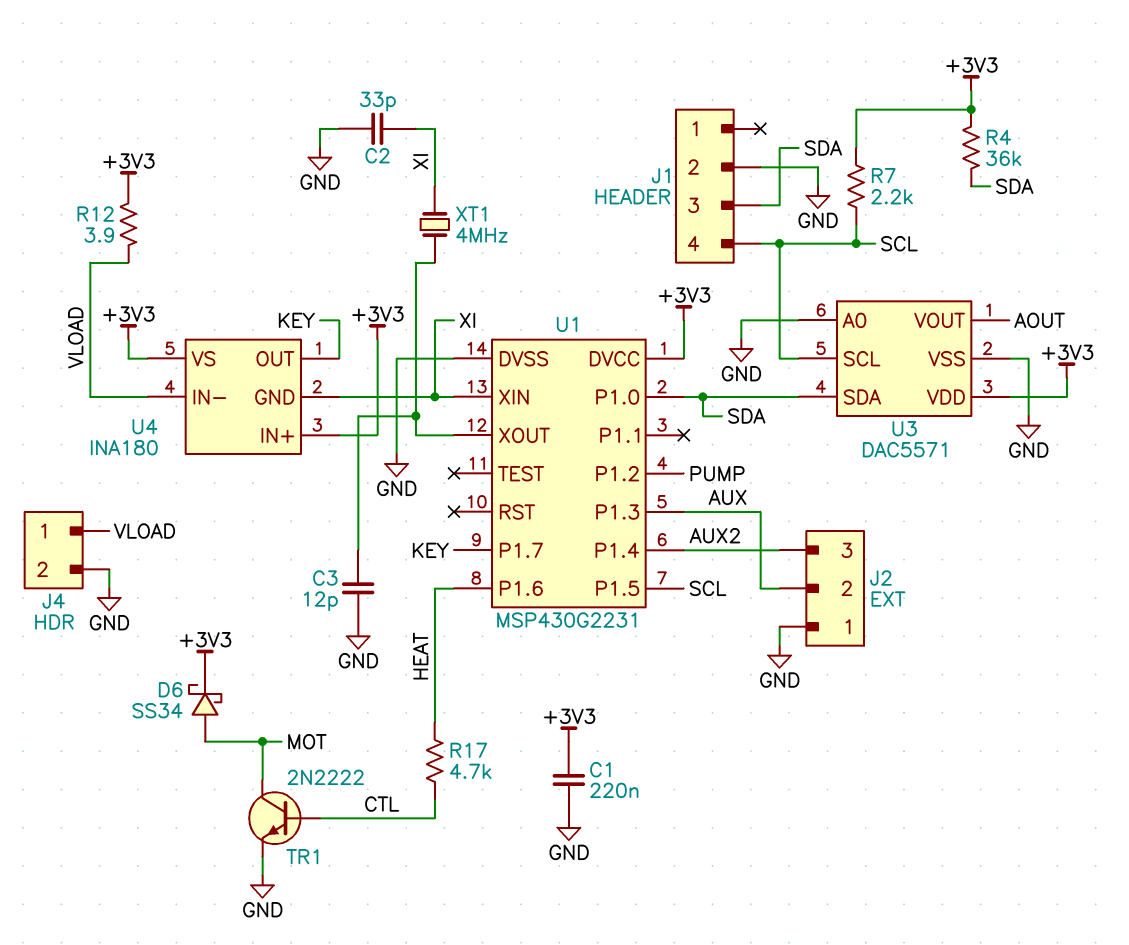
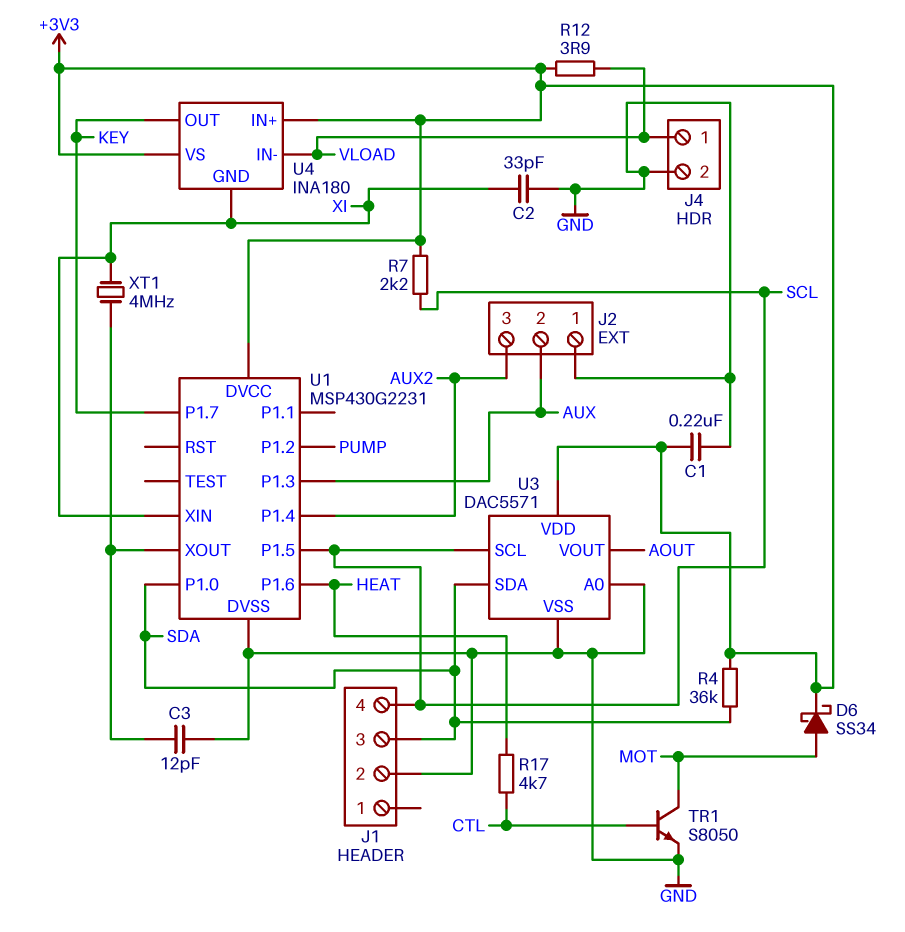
TR1: NPN 2N2222 (B CTL, C MOT, E GND) -> NPN S8050 (B CTL, C MOT, E GND)

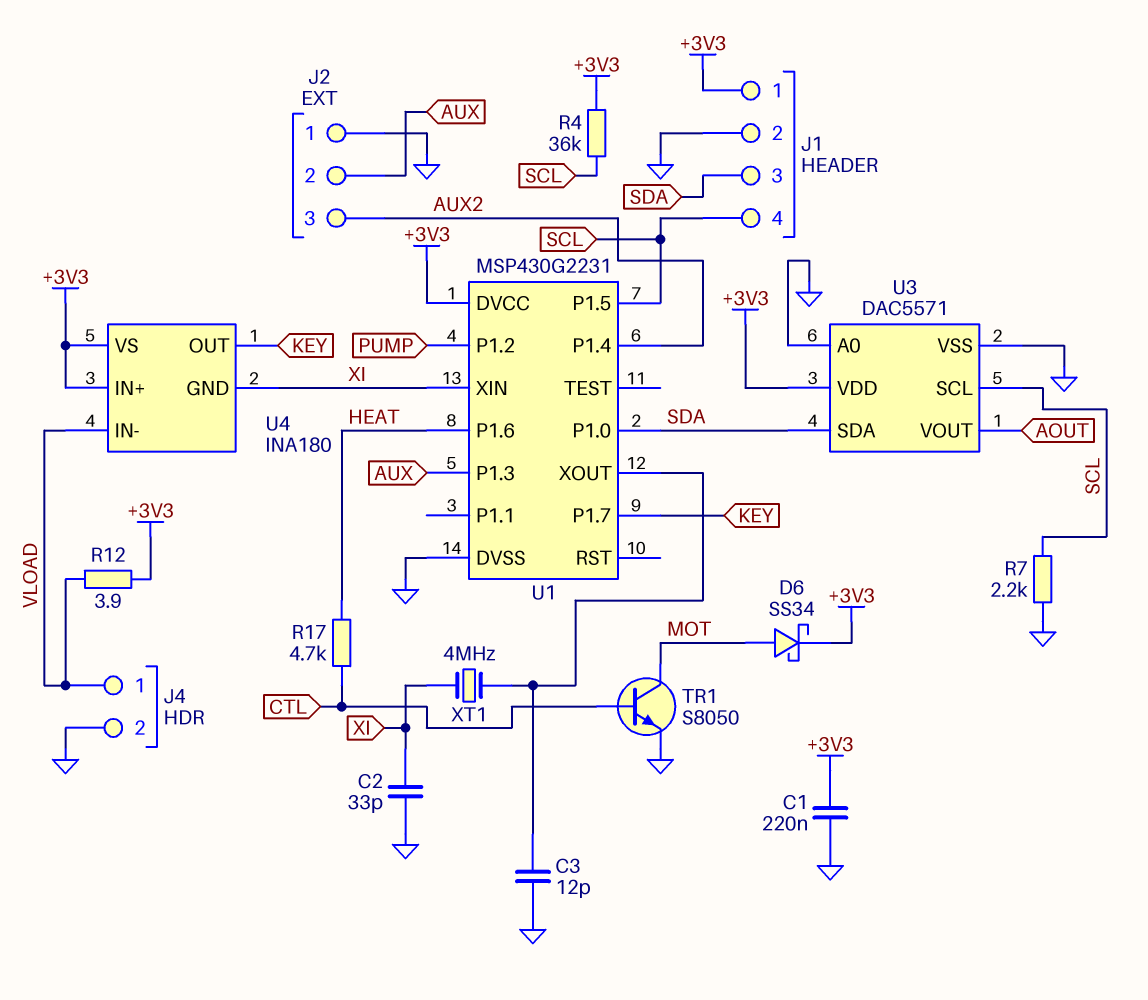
J1 pin 1: none -> +3V3
R4: 36k (+3V3, SDA) -> 36k (+3V3, SCL)
R7: 2.2k (+3V3, SCL) -> 2.2k (GND, SCL)

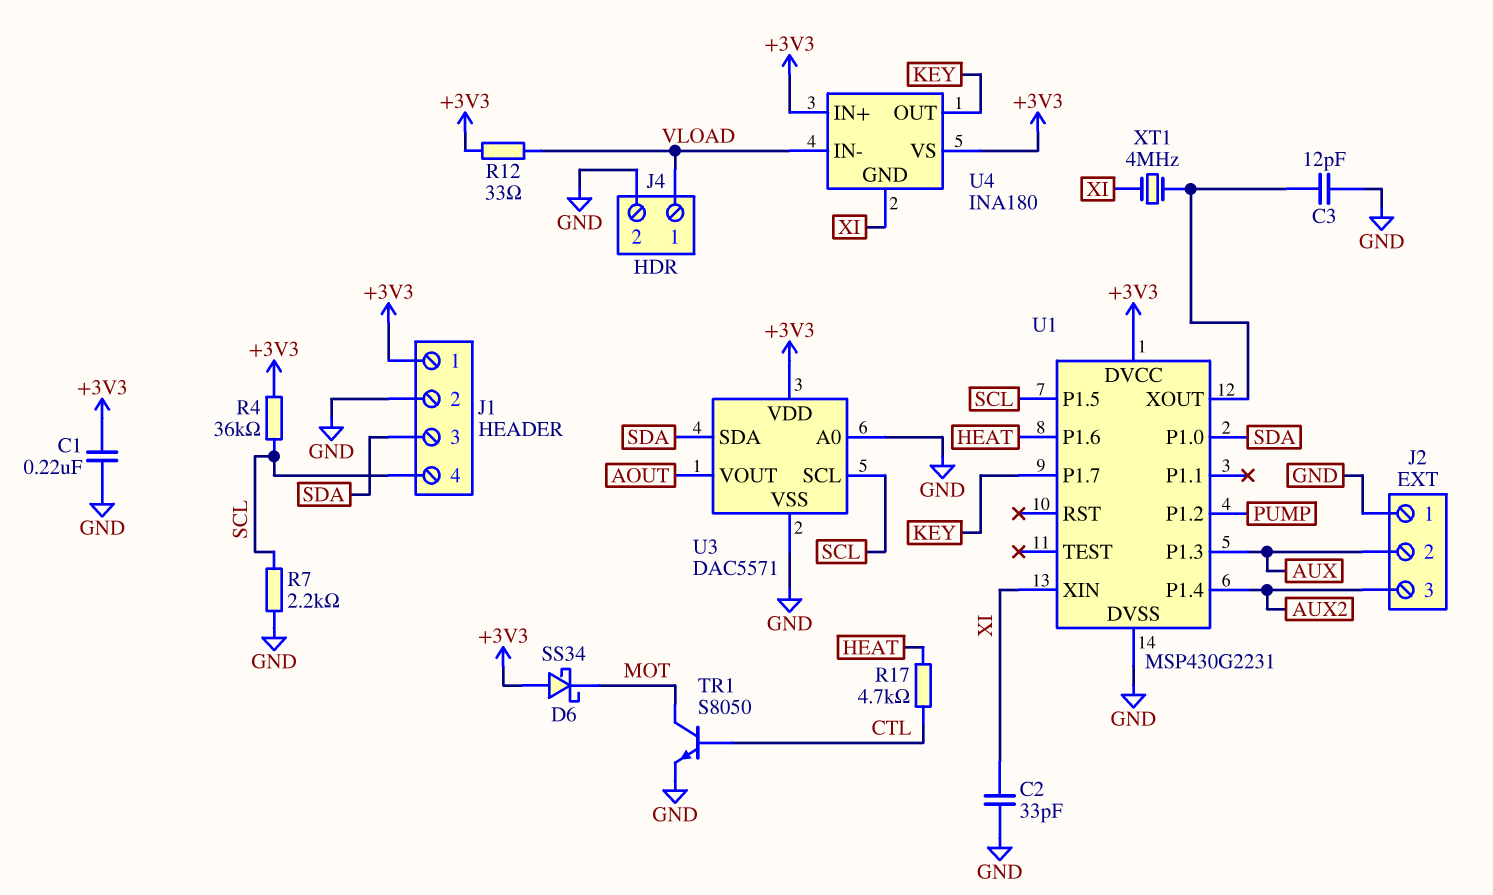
D6: schottky SS34 (A MOT, K +3V3) -> schottky SS34 (A +3V3, K MOT)
R12: 3.9 (+3V3, VLOAD) -> 33 (+3V3, VLOAD)

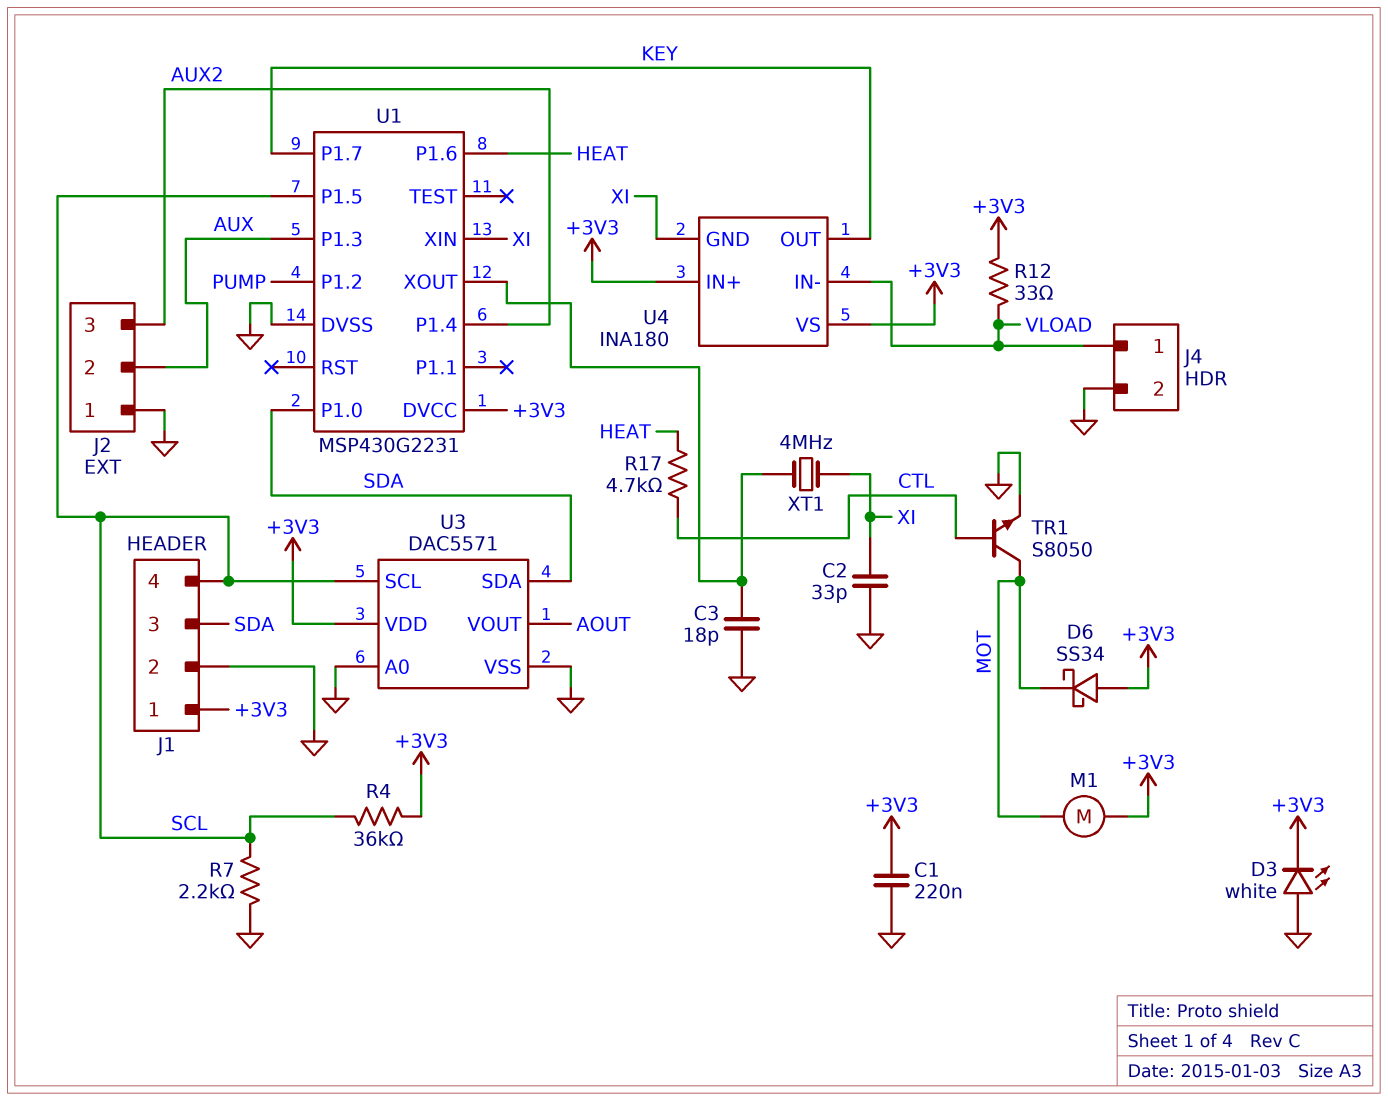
C3: 12pF (GND, U1/XOUT) -> 18pF (GND, U1/XOUT)
D3: none -> LED white (A GND, K +3V3)
M1: none -> motor (+3V3, MOT)

